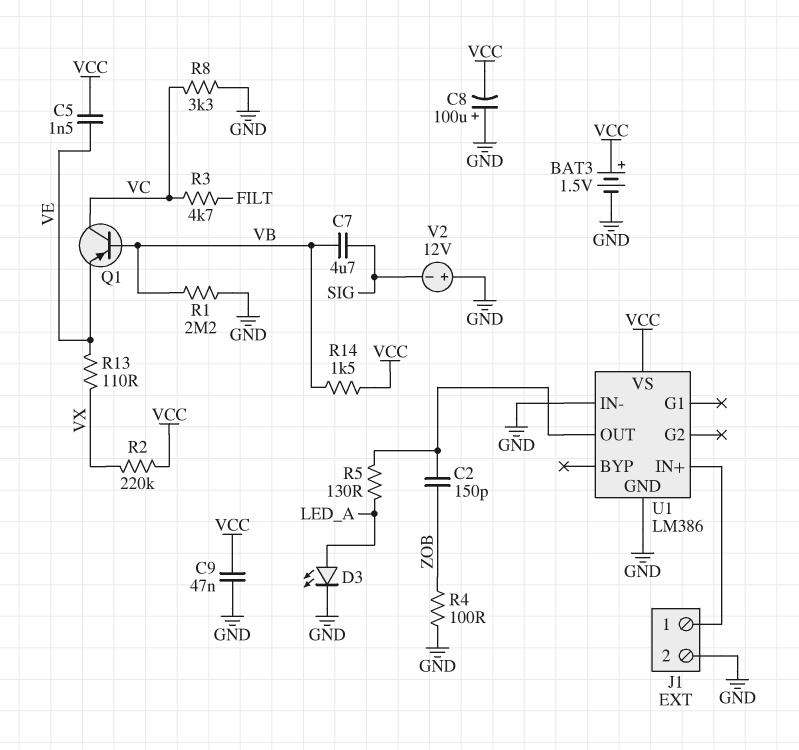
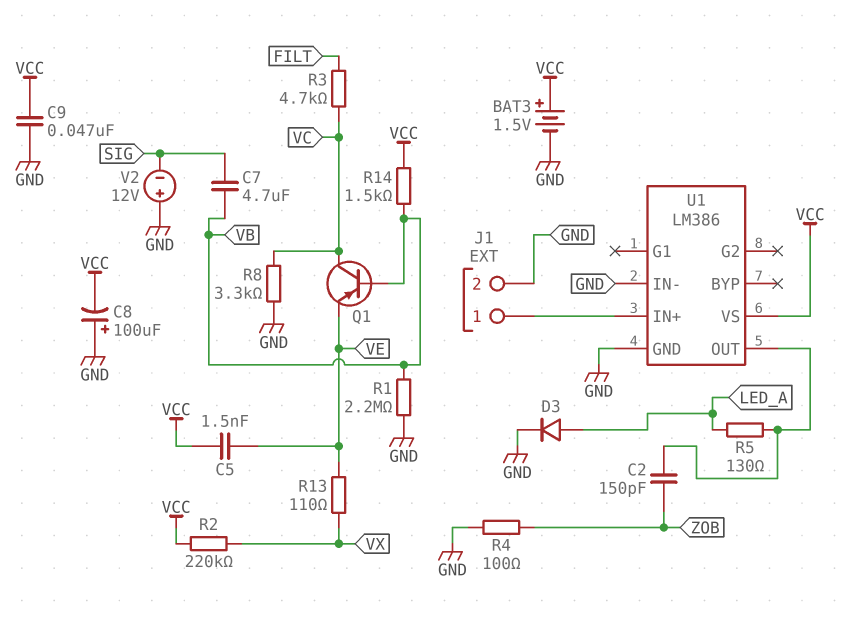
D3: LED (A LED_A, K GND) -> diode (A LED_A, K GND)

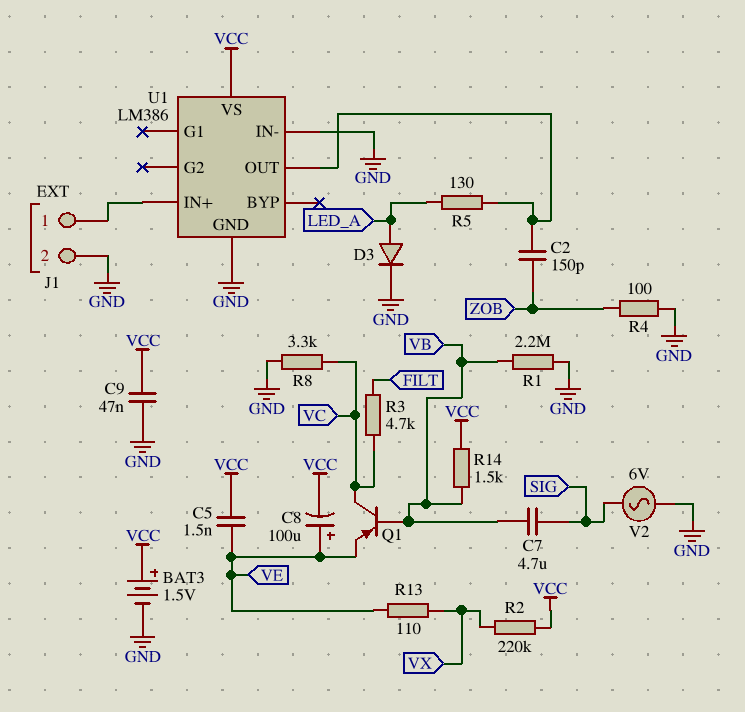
C8: 100uF (plus GND, minus VCC) -> 100uF (plus VE, minus VCC)
V2: 12V (plus GND, minus SIG) -> AC 6V (GND, SIG)

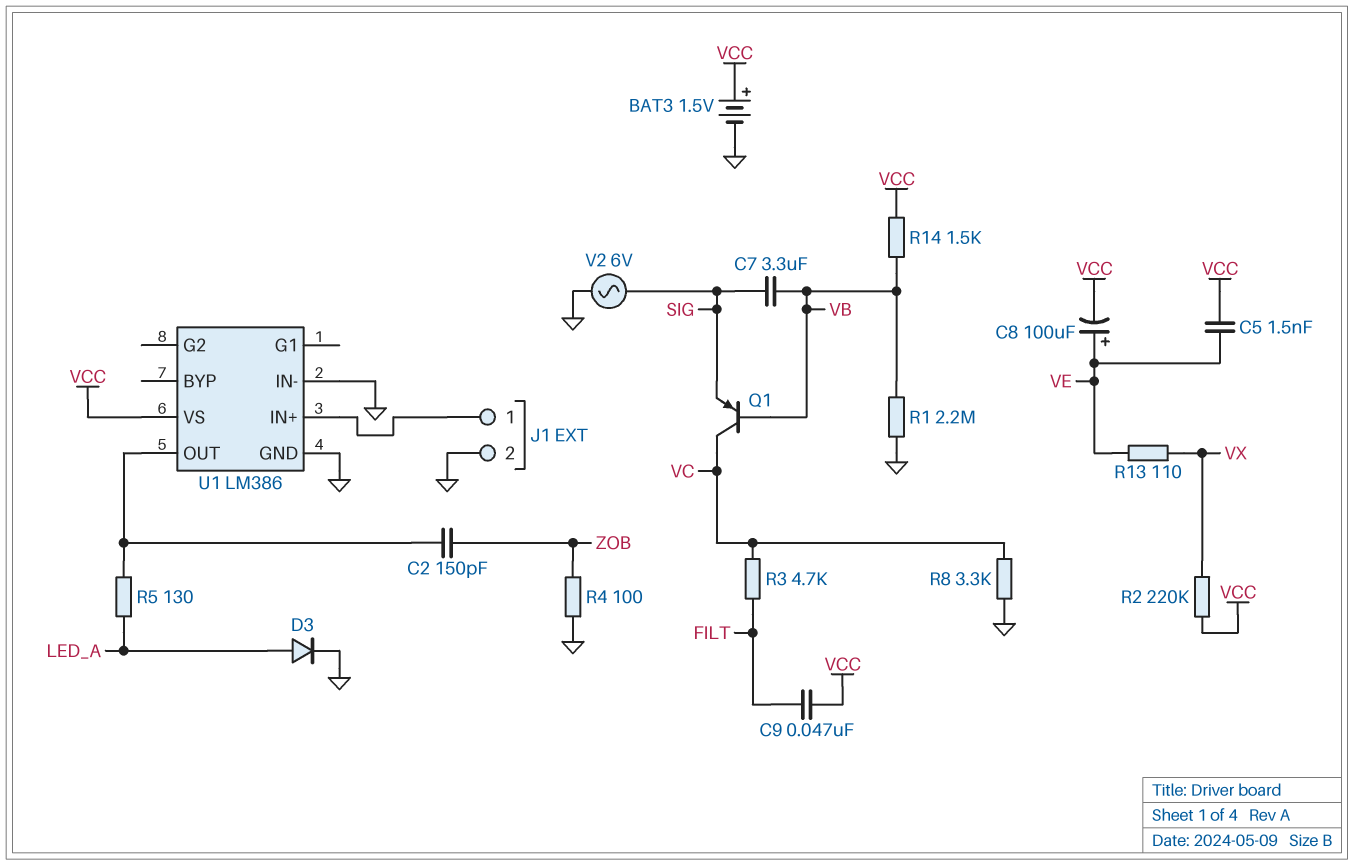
C7: 4.7uF (SIG, VB) -> 3.3uF (SIG, VB)
C9: 47nF (GND, VCC) -> 47nF (FILT, VCC)
Q1: PNP (B VB, C VC, E VE) -> PNP (B VB, C VC, E SIG)

